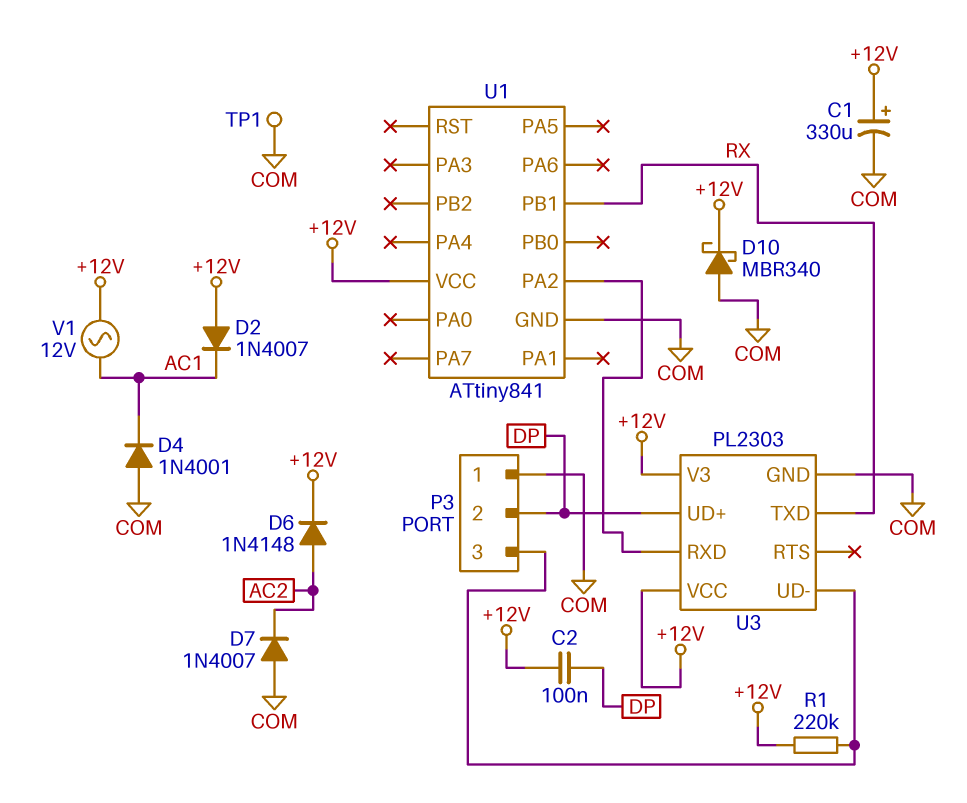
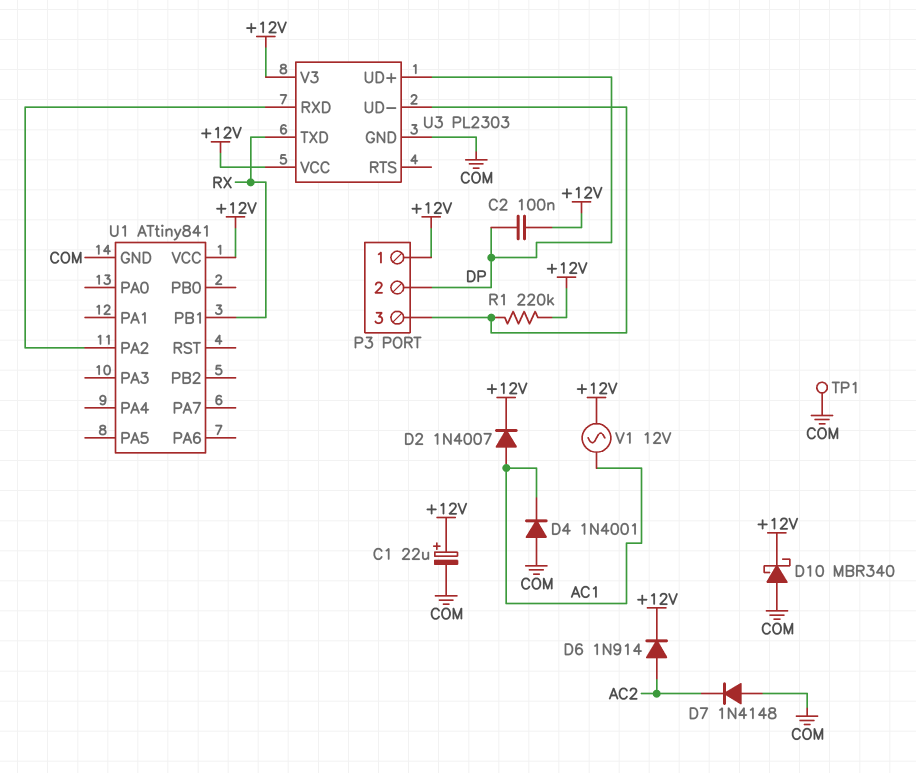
C1: 330uF (plus +12V, minus COM) -> 22uF (plus +12V, minus COM)
D2: diode 1N4007 (A +12V, K AC1) -> diode 1N4007 (A AC1, K +12V)
D6: diode 1N4148 (A AC2, K +12V) -> diode 1N914 (A AC2, K +12V)
D7: diode 1N4007 (A COM, K AC2) -> diode 1N4148 (A COM, K AC2)
P3 pin 1: COM -> +12V

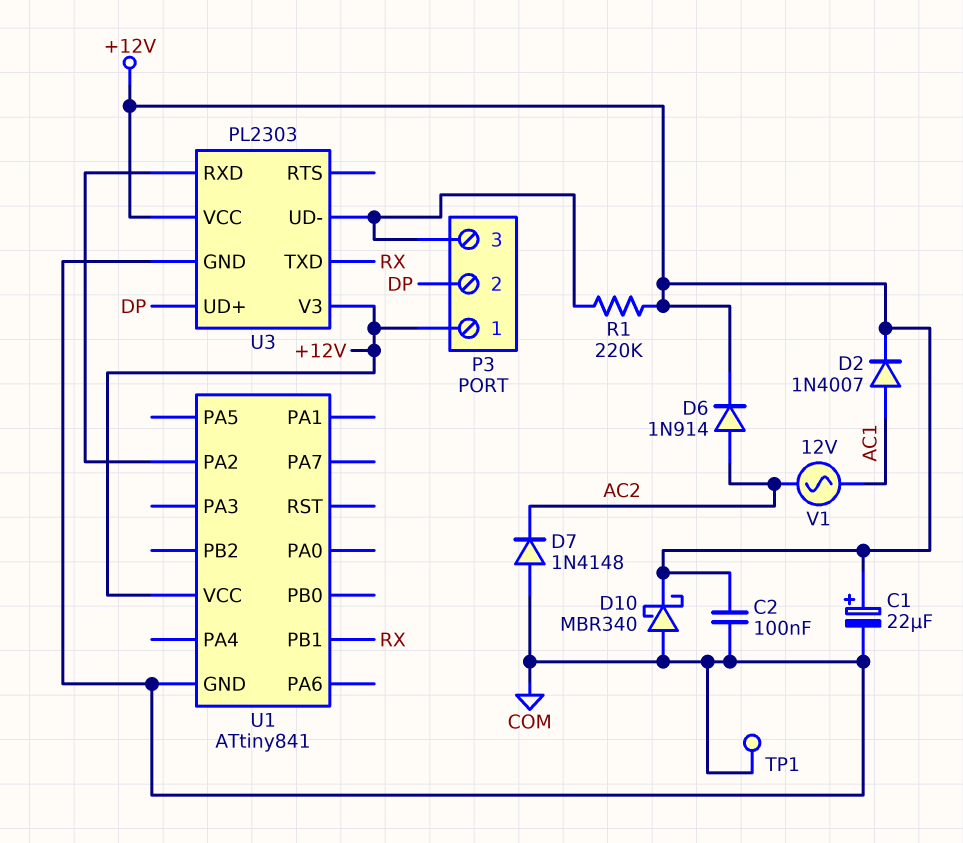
C2: 100nF (+12V, DP) -> 100nF (+12V, COM)
D4: diode 1N4001 (A COM, K AC1) -> none
V1: AC 12V (+12V, AC1) -> AC 12V (AC1, AC2)

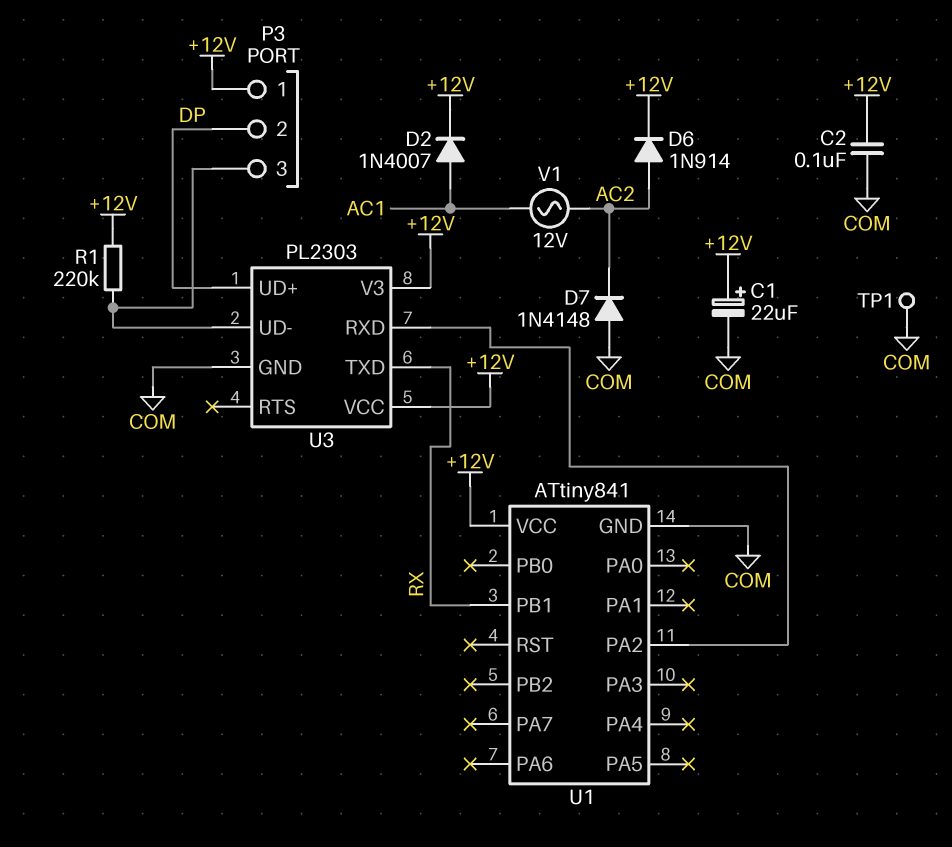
D10: schottky MBR340 (A COM, K +12V) -> none

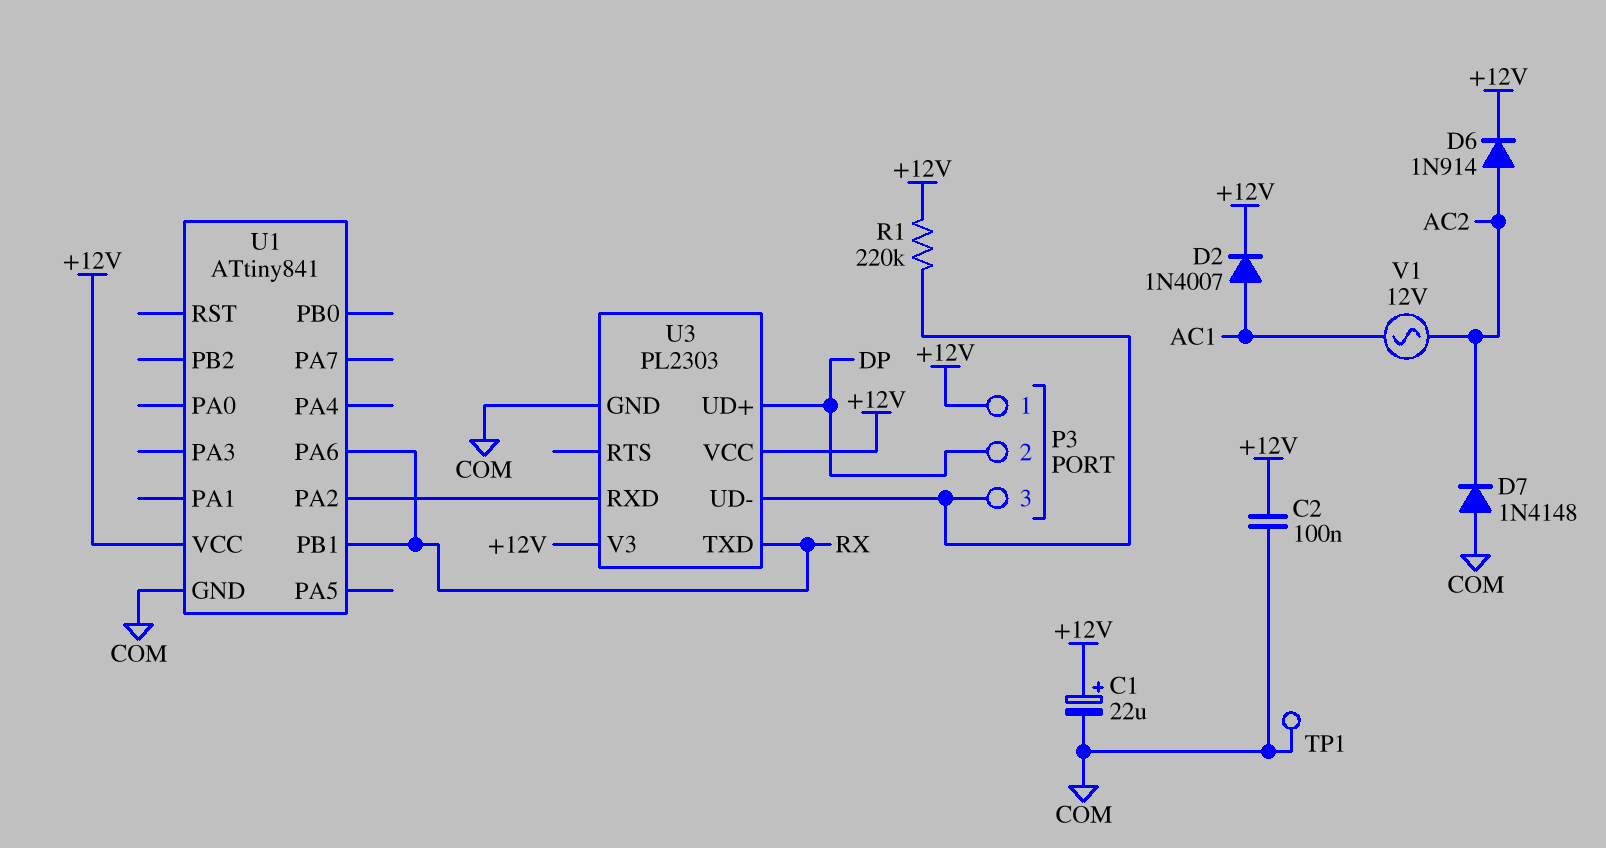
U1 pin PA6: none -> RX

